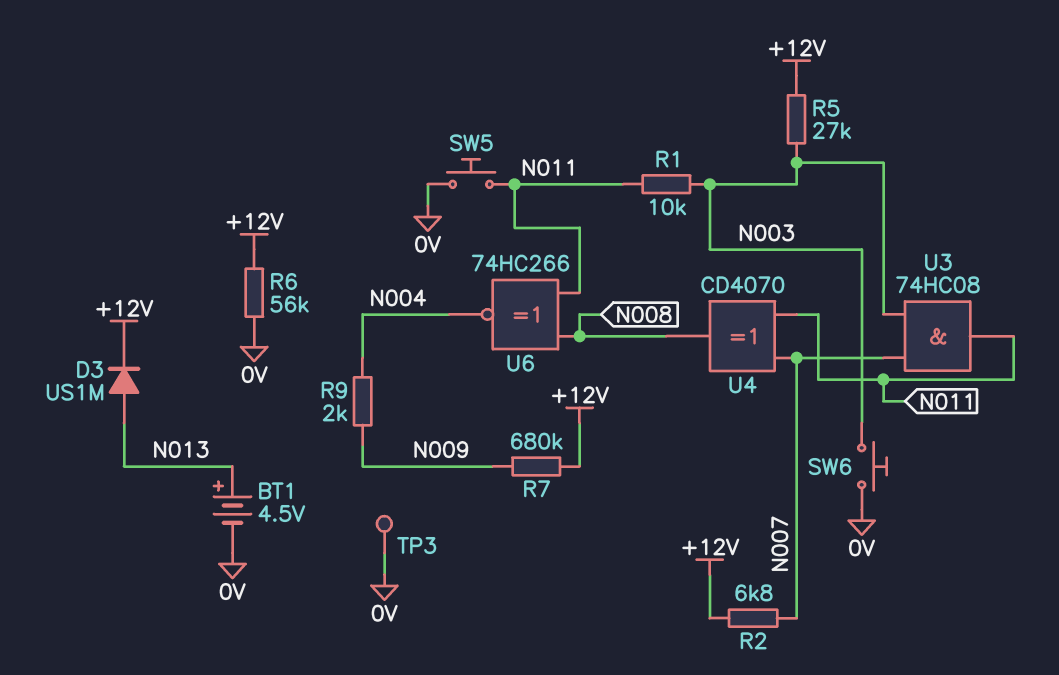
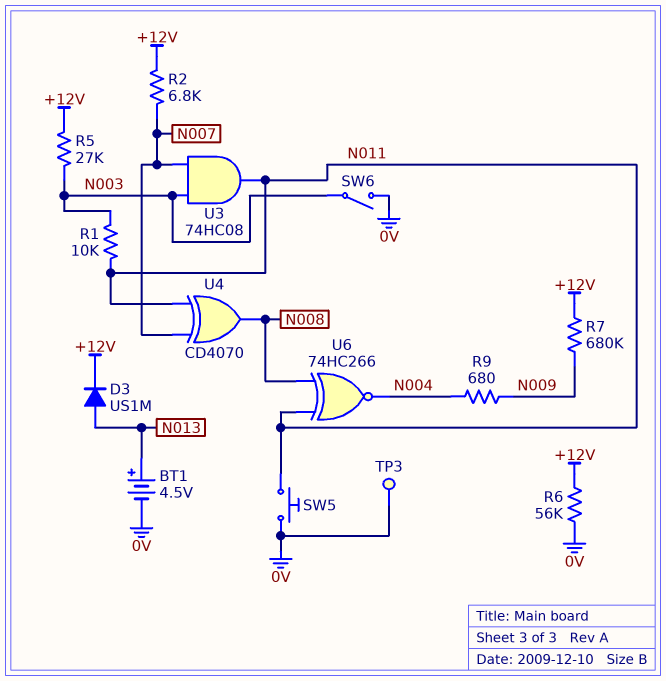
R9: 2k (N004, N009) -> 680 (N004, N009)
SW6: button (0V, N003) -> switch (0V, N003)

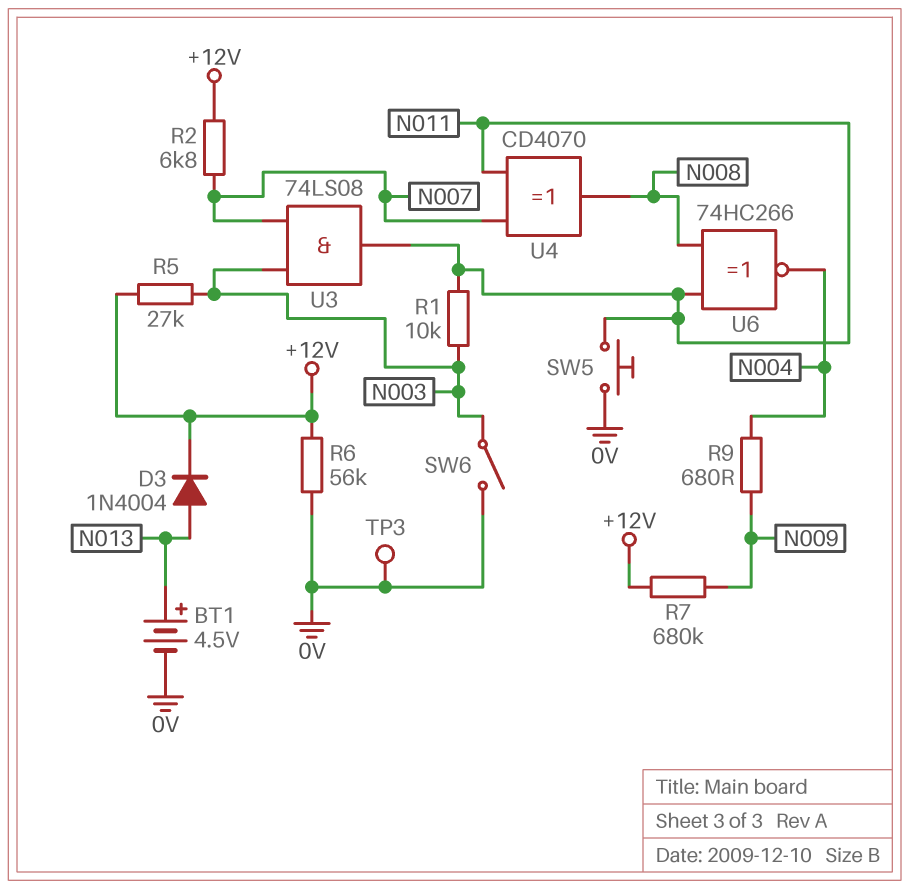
D3: diode US1M (A N013, K +12V) -> diode 1N4004 (A N013, K +12V)
U3: AND 74HC08 (in N003, in N007, out N011) -> AND 74LS08 (in N003, in N007, out N011)

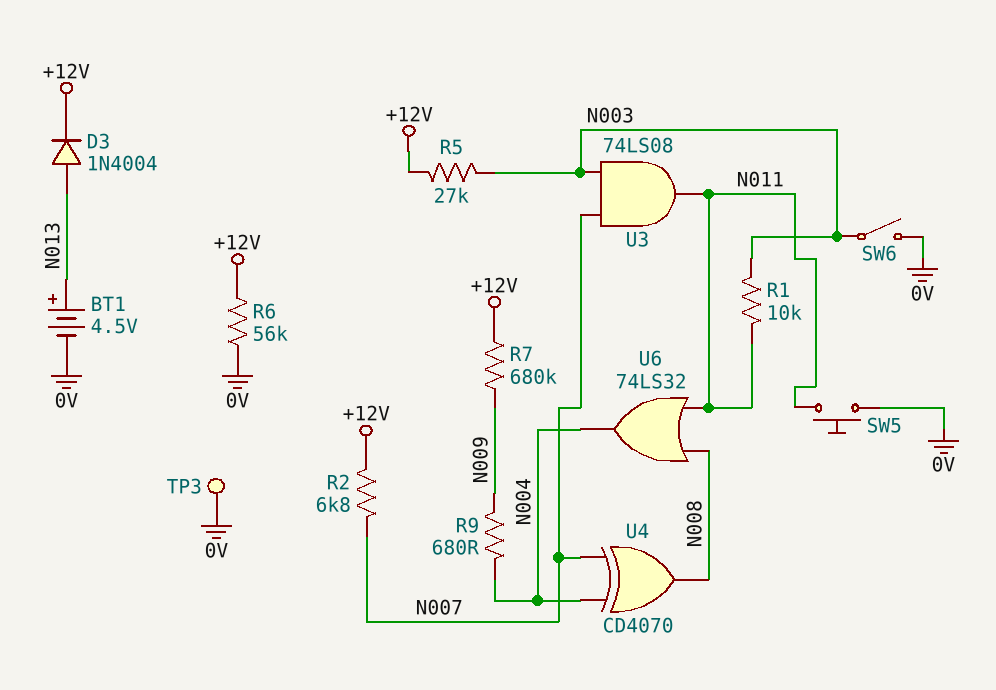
U4: XOR CD4070 (in N007, in N011, out N008) -> XOR CD4070 (in N004, in N007, out N008)
U6: XNOR 74HC266 (in N008, in N011, out N004) -> OR 74LS32 (in N008, in N011, out N004)

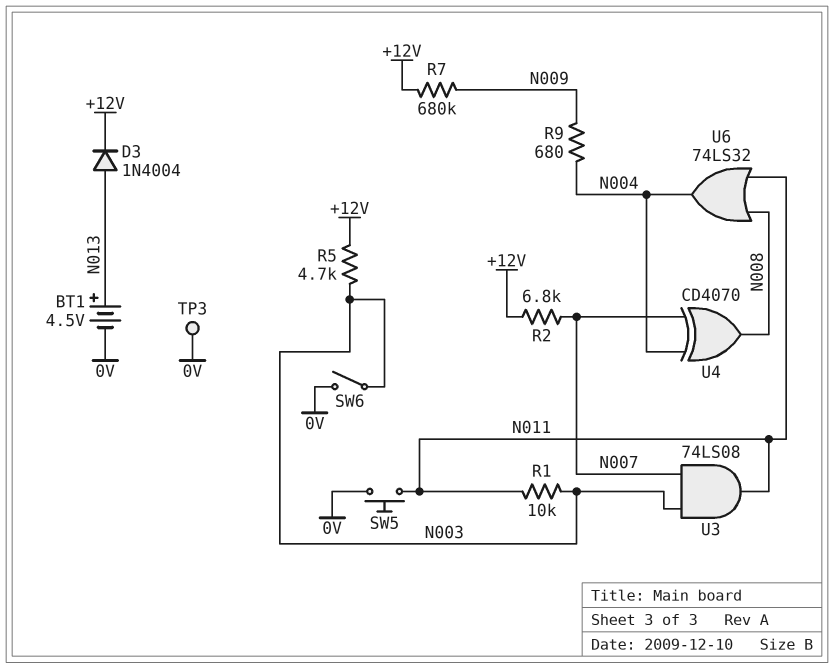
R5: 27k (+12V, N003) -> 4.7k (+12V, N003)
R6: 56k (+12V, 0V) -> none

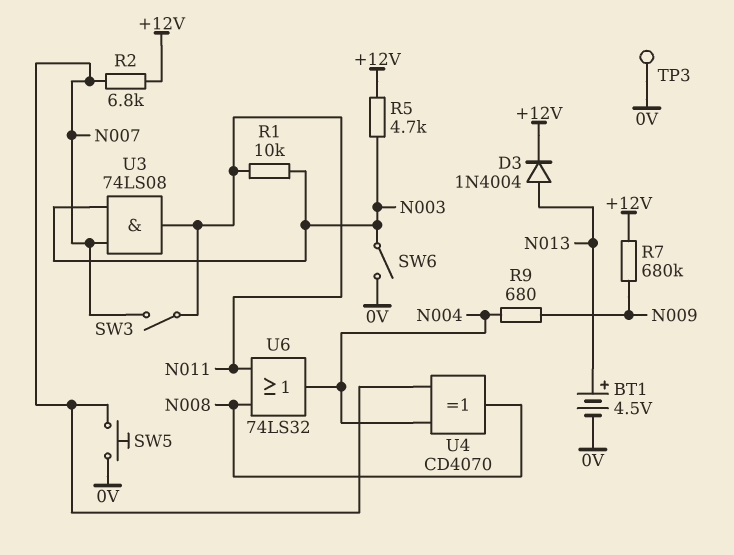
SW3: none -> switch (N007, N011)
SW5: button (0V, N011) -> button (0V, N007)

